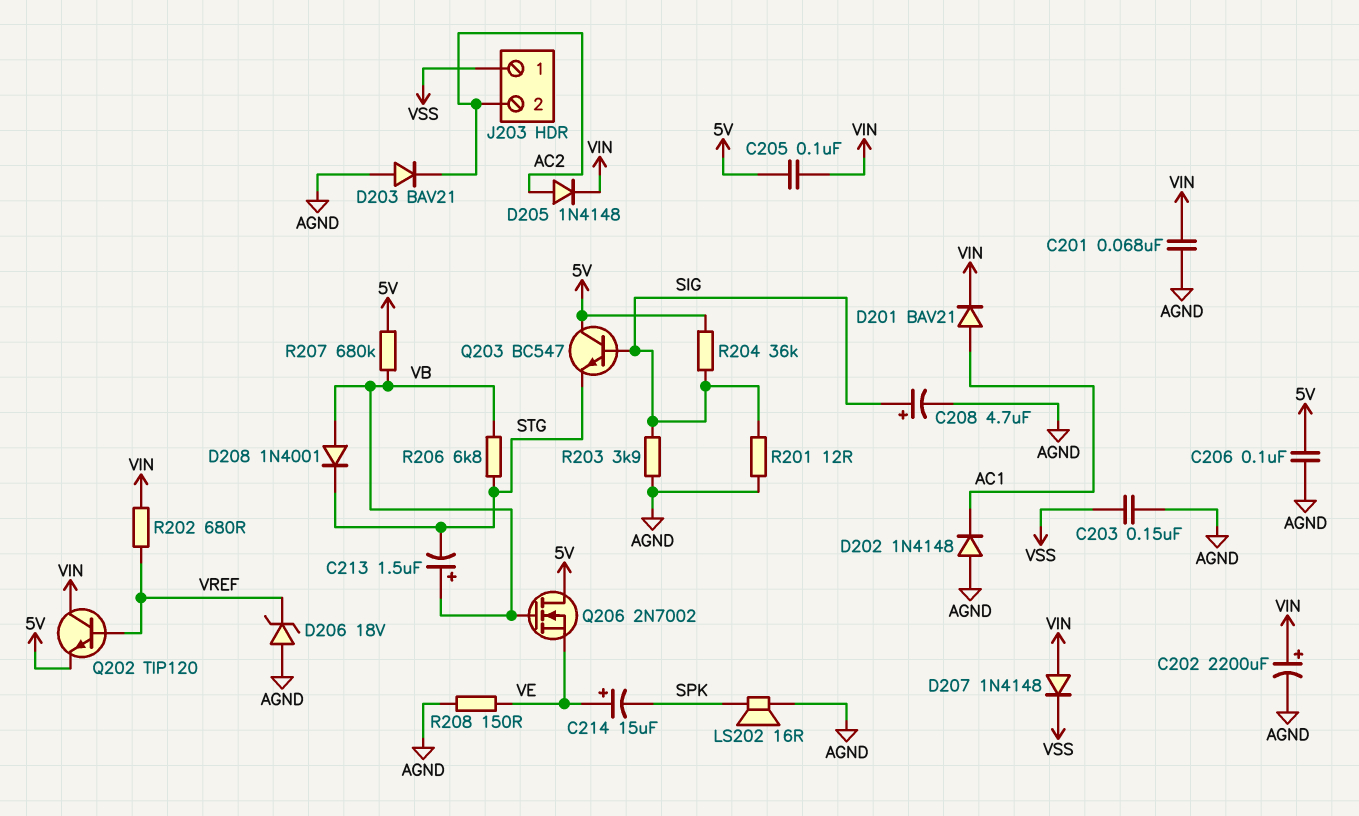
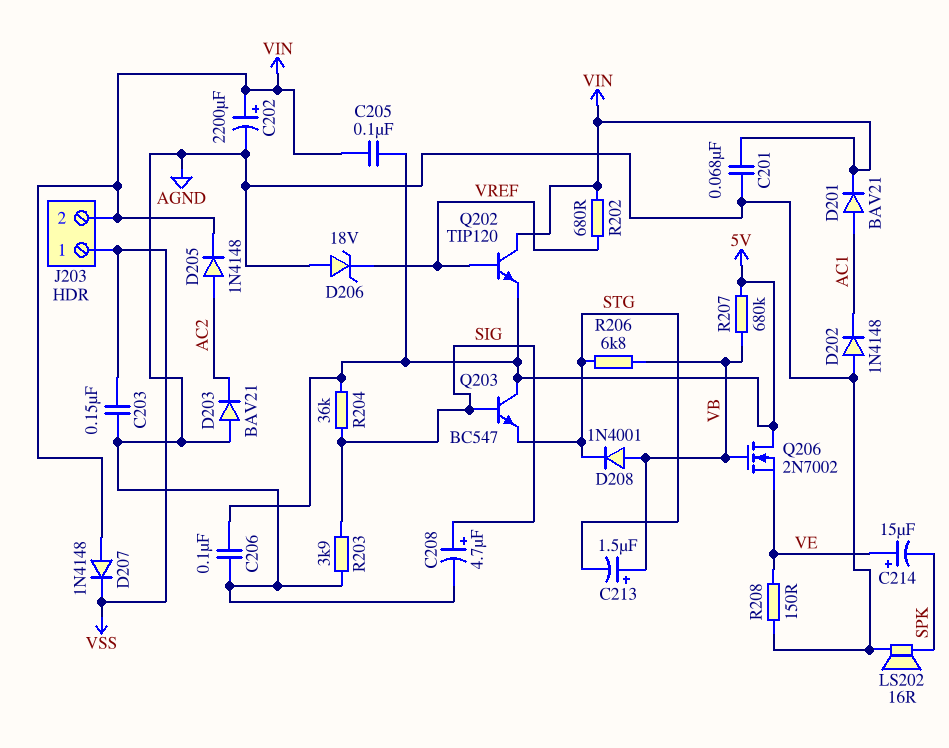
J203 pin 2: AC2 -> VIN
R201: 12 (AGND, SIG) -> none

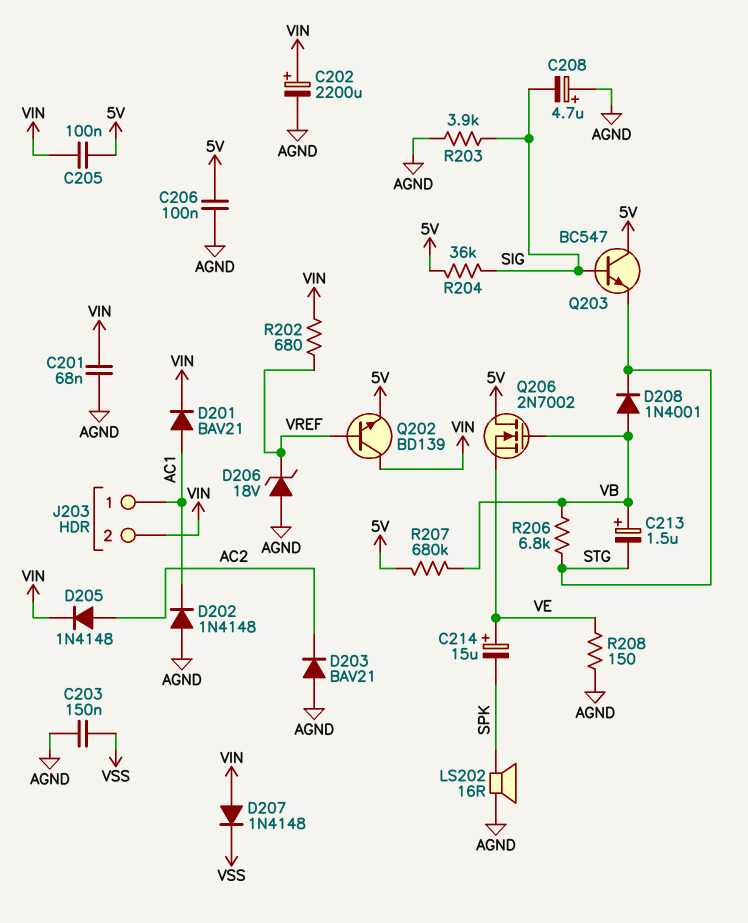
C208: 4.7uF (plus SIG, minus AGND) -> 4.7uF (plus AGND, minus SIG)
J203 pin 1: VSS -> AC1
Q202: NPN TIP120 (B VREF, C VIN, E 5V) -> NPN BD139 (B VREF, C VIN, E 5V)

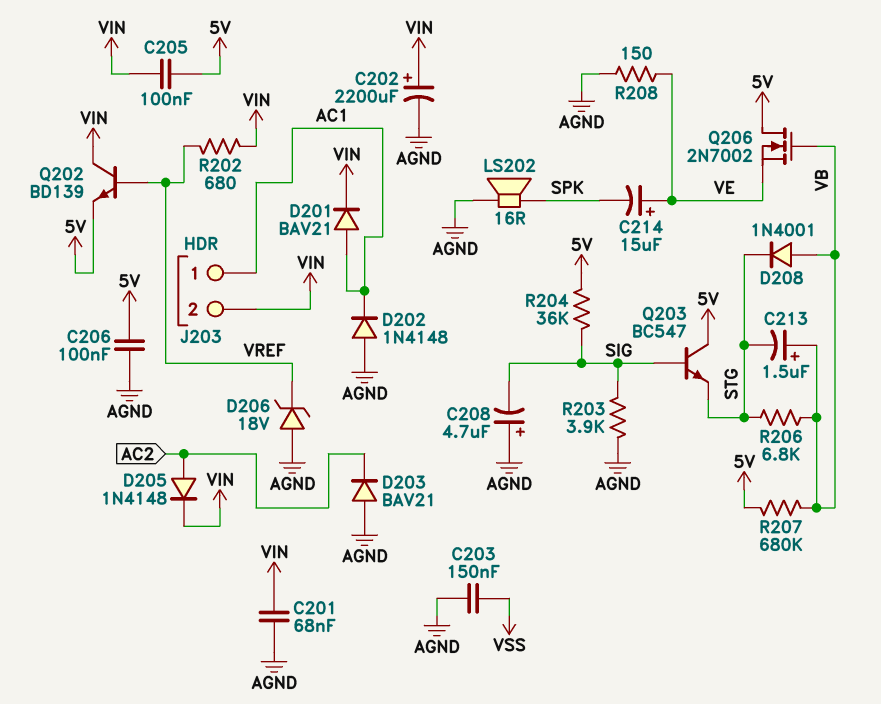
D207: diode 1N4148 (A VIN, K VSS) -> none

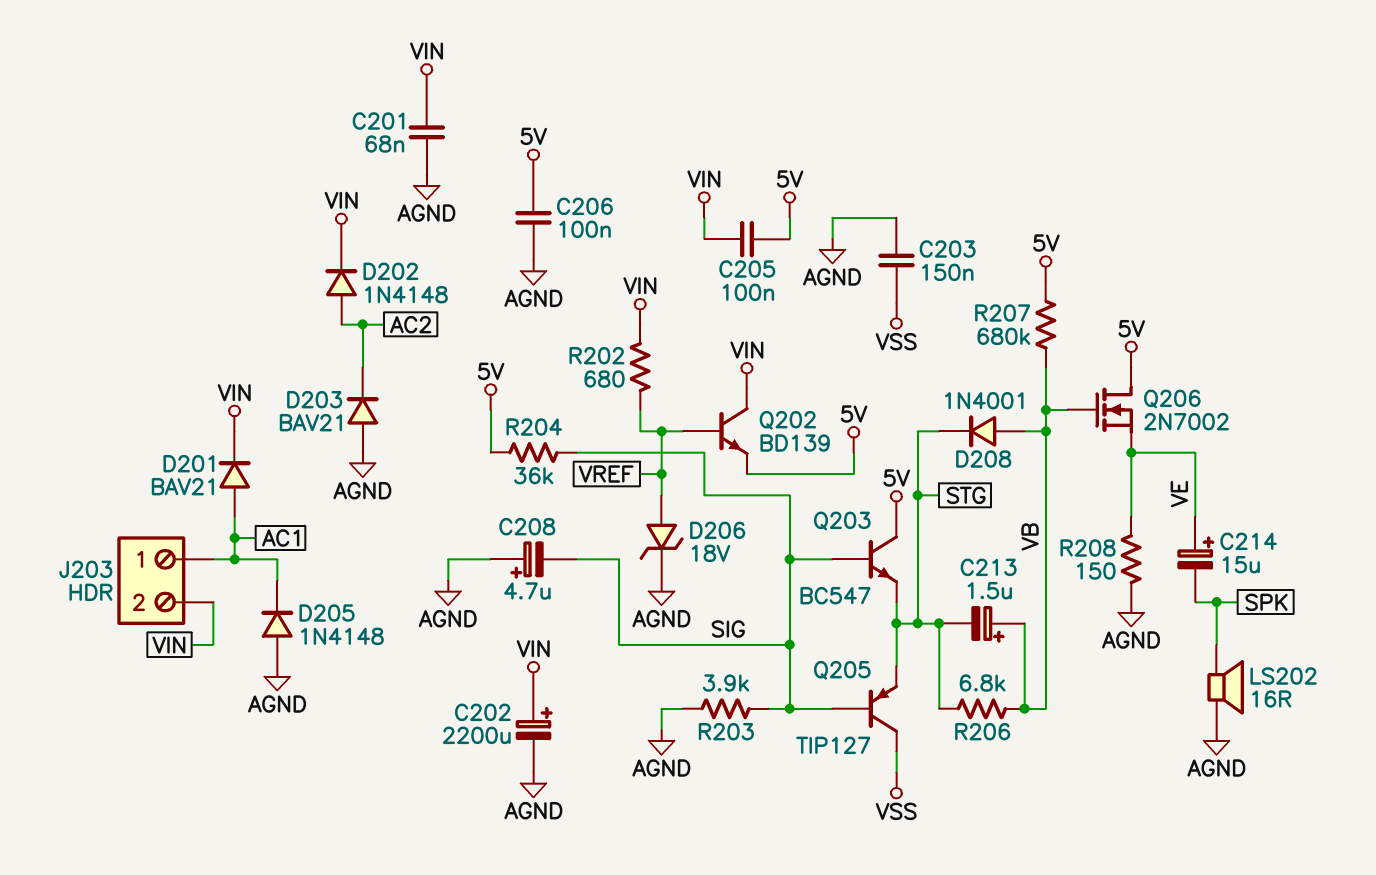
D202: diode 1N4148 (A AGND, K AC1) -> diode 1N4148 (A AC2, K VIN)
D205: diode 1N4148 (A AC2, K VIN) -> diode 1N4148 (A AGND, K AC1)
D206: zener 18V (A AGND, K VREF) -> zener 18V (A VREF, K AGND)
Q205: none -> PNP TIP127 (B SIG, C VSS, E STG)

